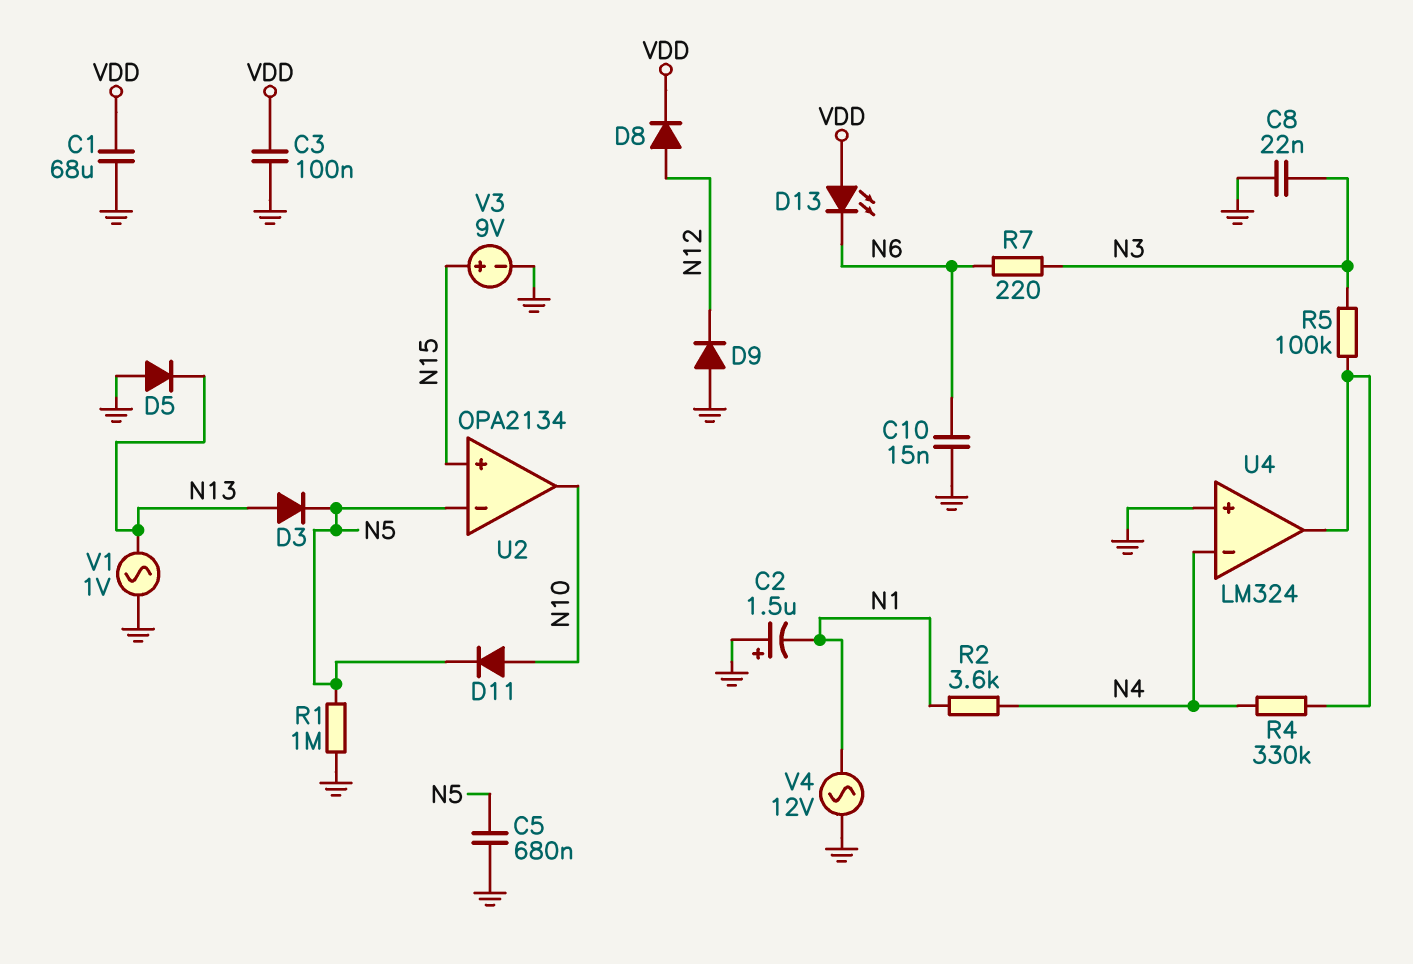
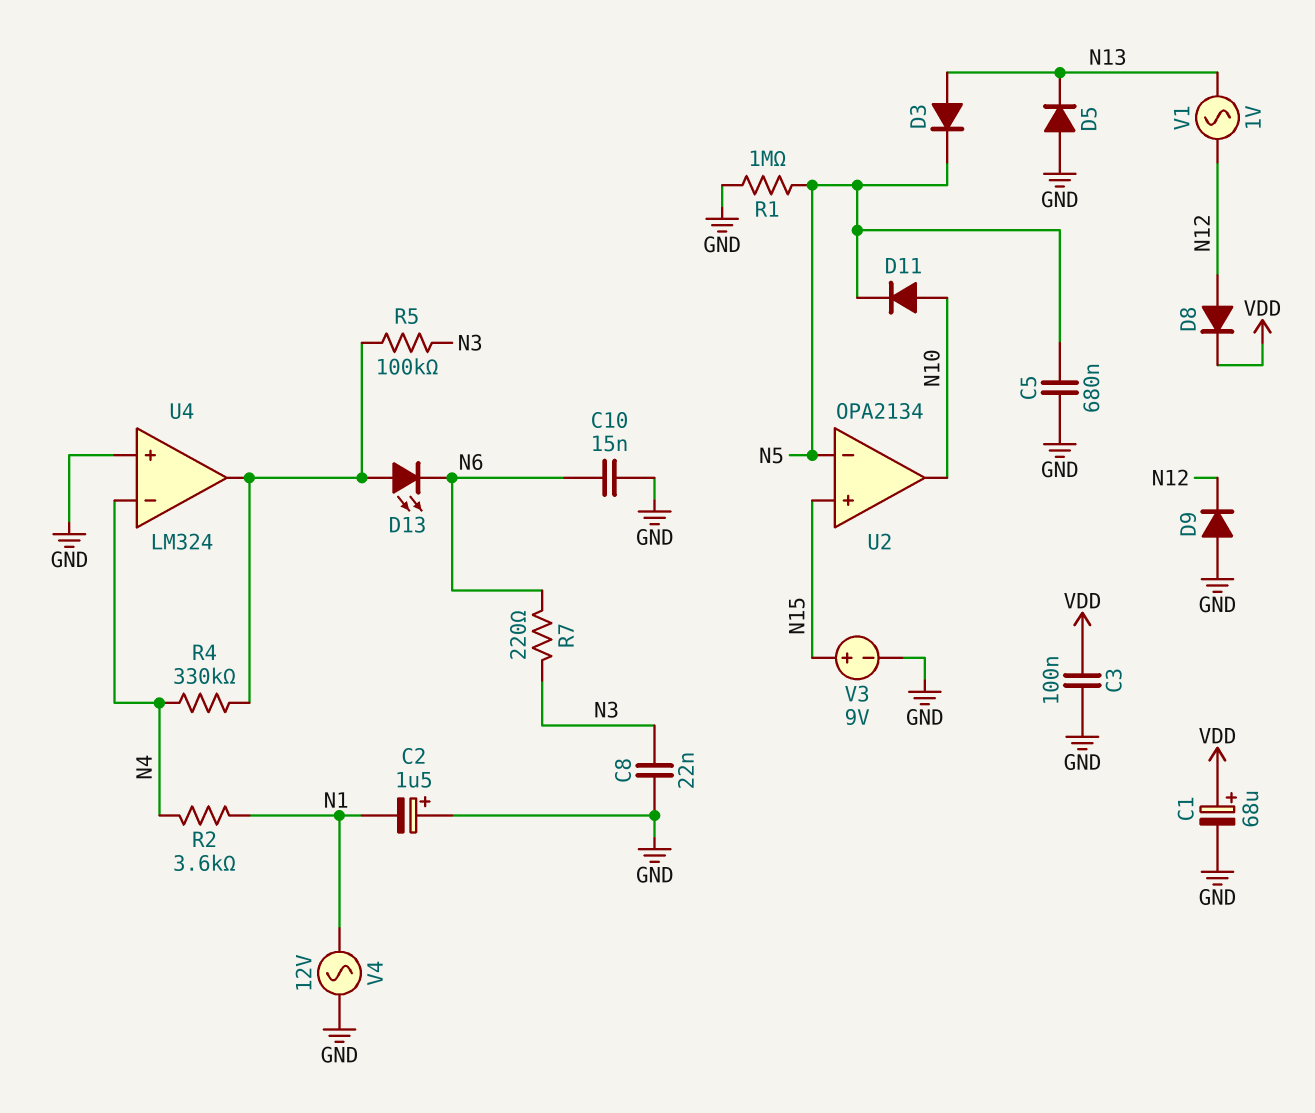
C1: 68uF (GND, VDD) -> 68uF (plus VDD, minus GND)
D13: LED (A VDD, K N6) -> LED (A U4/out, K N6)
V1: AC 1V (GND, N13) -> AC 1V (N12, N13)

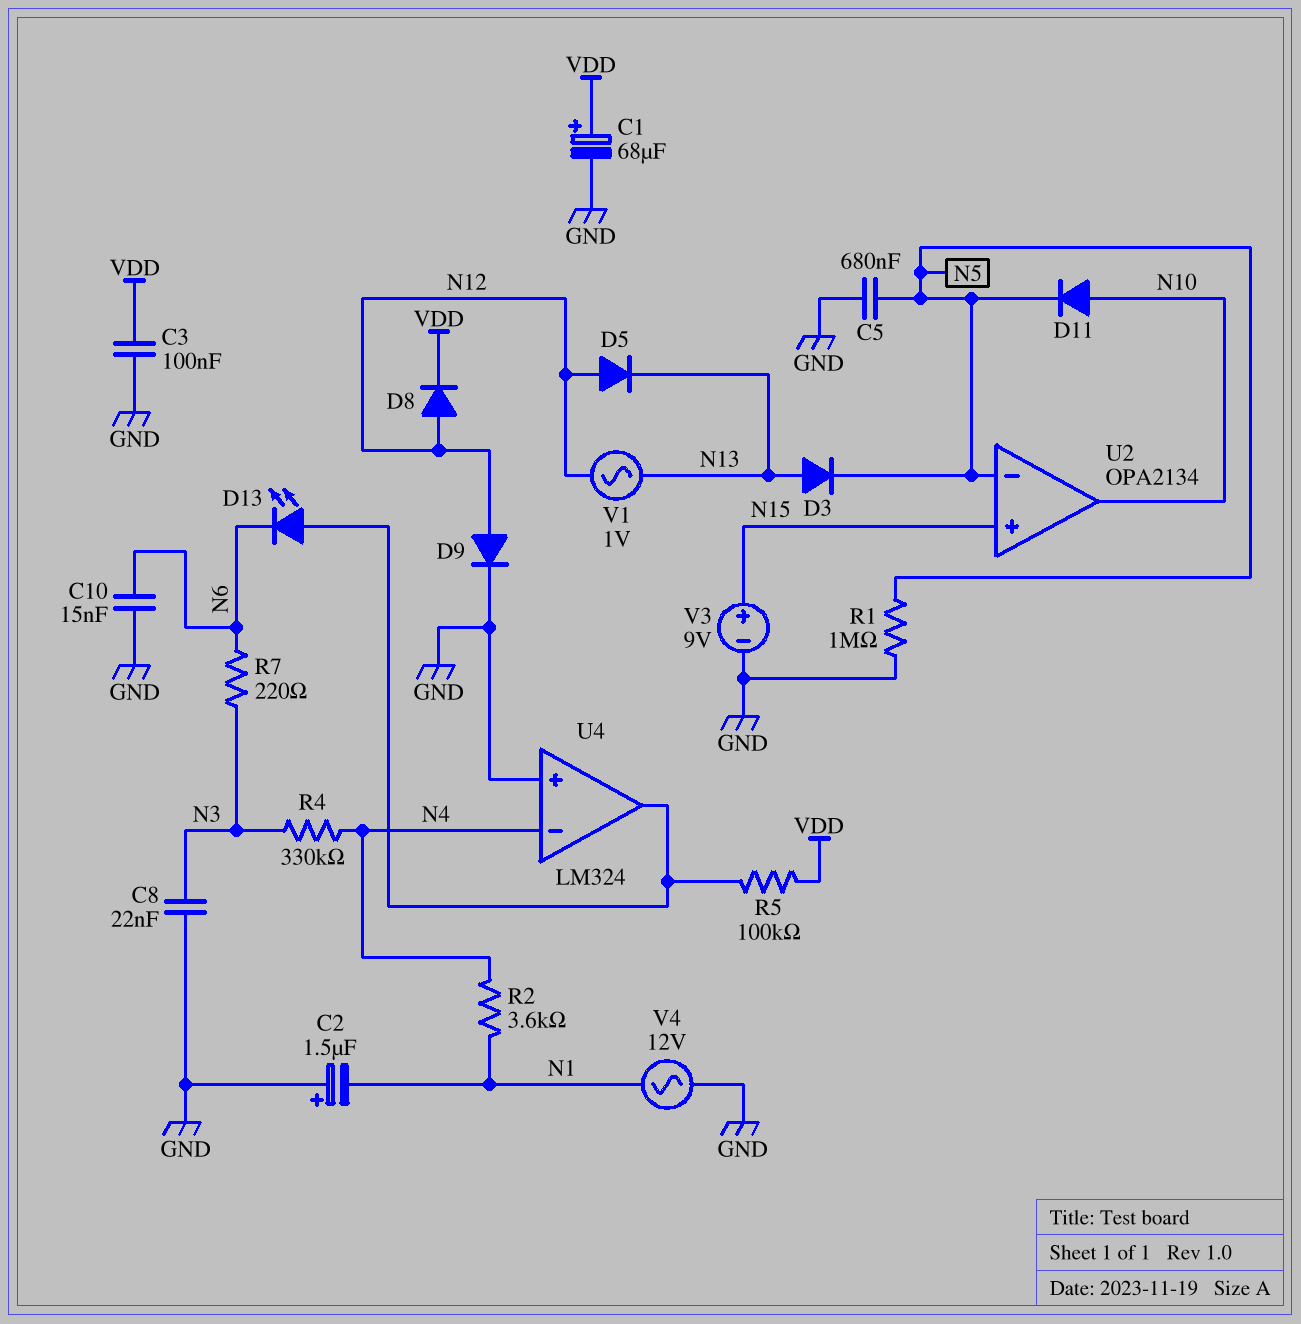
D5: diode (A GND, K N13) -> diode (A N12, K N13)
D9: diode (A GND, K N12) -> diode (A N12, K GND)
R4: 330k (N4, U4/out) -> 330k (N3, N4)
R5: 100k (N3, U4/out) -> 100k (U4/out, VDD)

